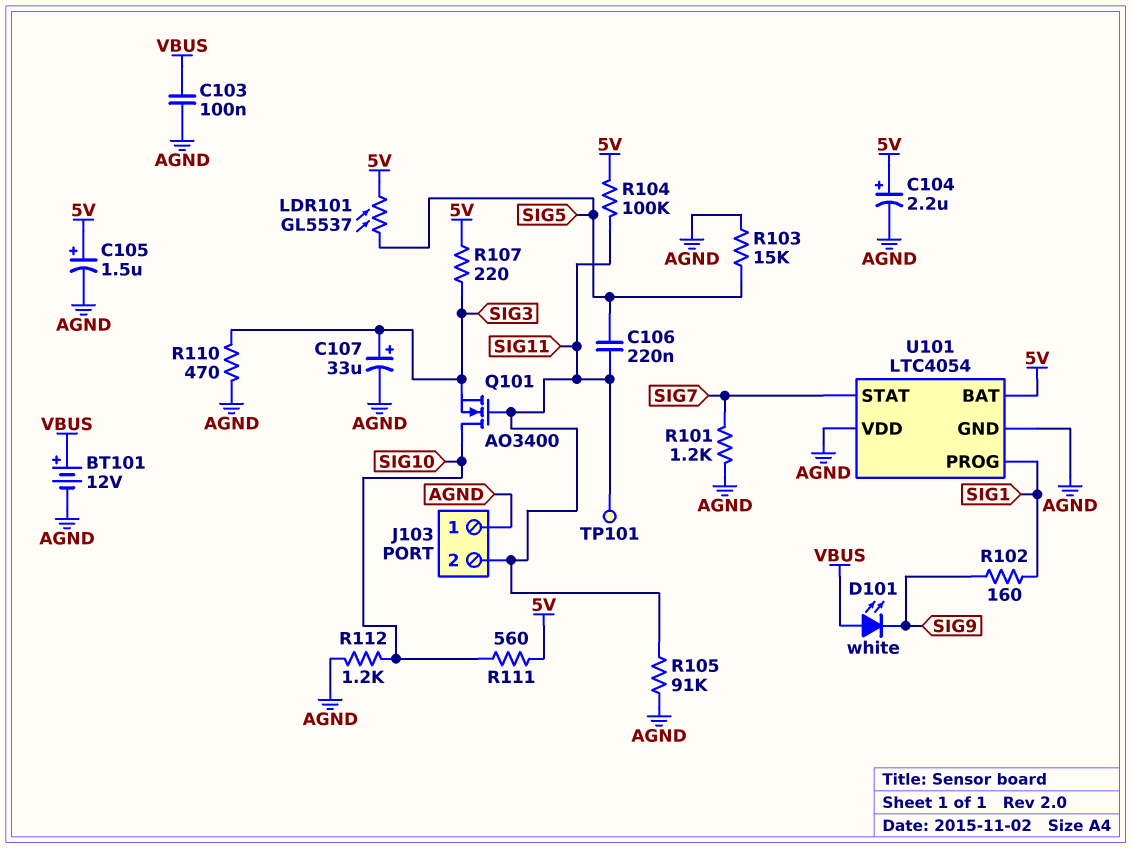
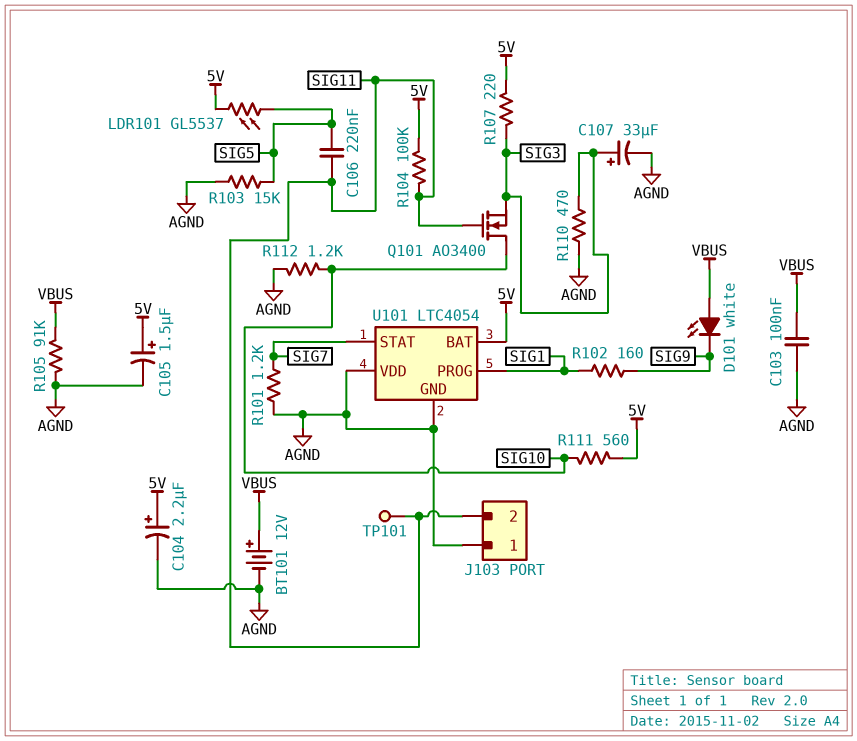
R105: 91k (AGND, SIG11) -> 91k (AGND, VBUS)

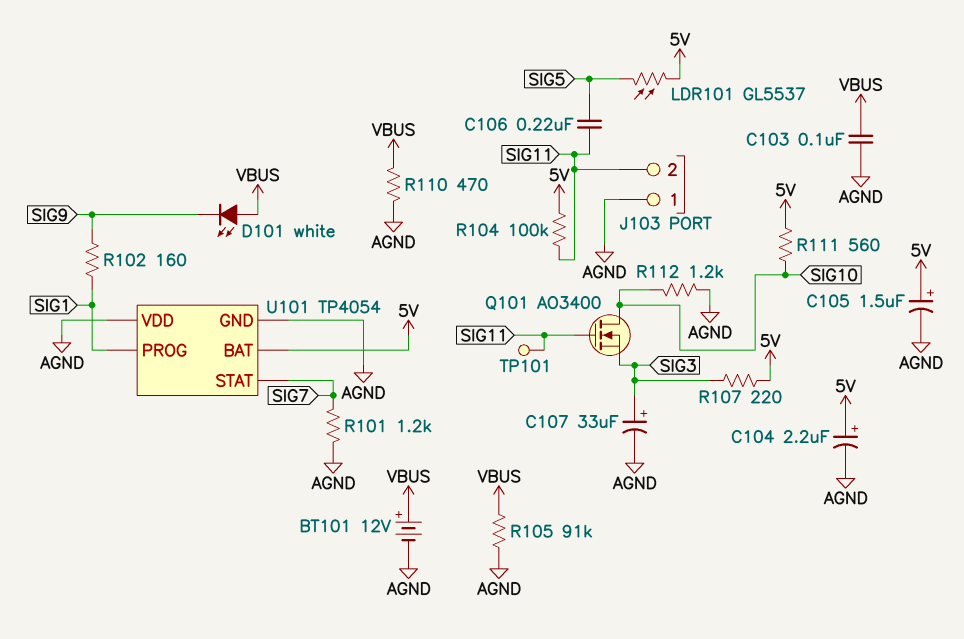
R103: 15k (AGND, SIG5) -> none
R110: 470 (AGND, SIG3) -> 470 (AGND, VBUS)
U101: LTC4054 -> TP4054

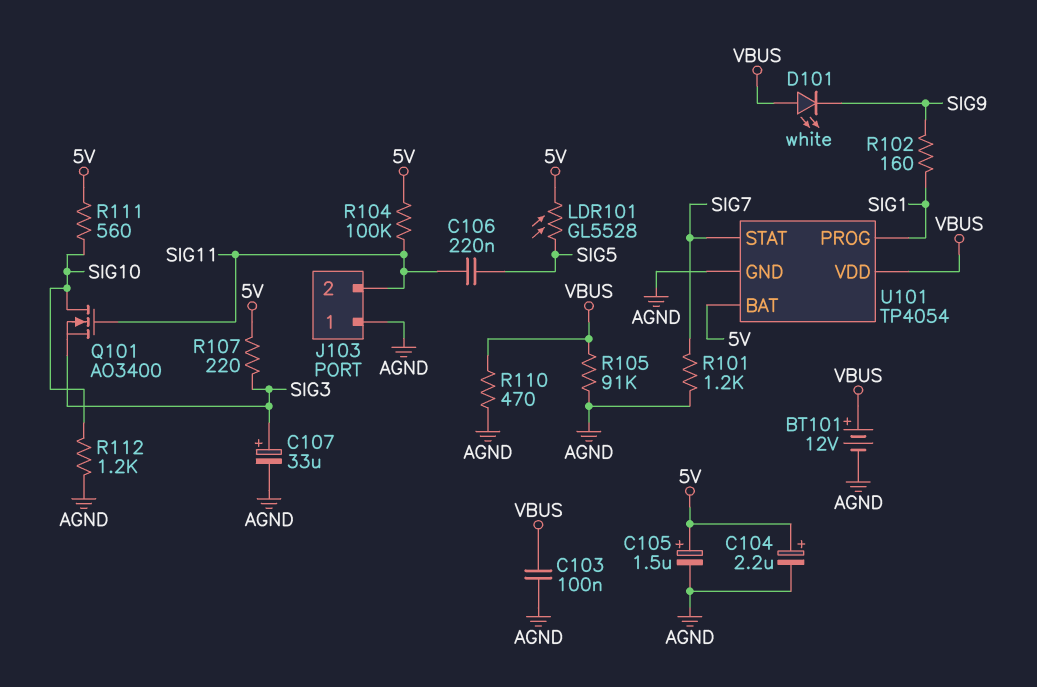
LDR101: GL5537 (5V, SIG5) -> GL5528 (5V, SIG5)
TP101: test point (SIG11) -> none
U101 pin VDD: AGND -> VBUS

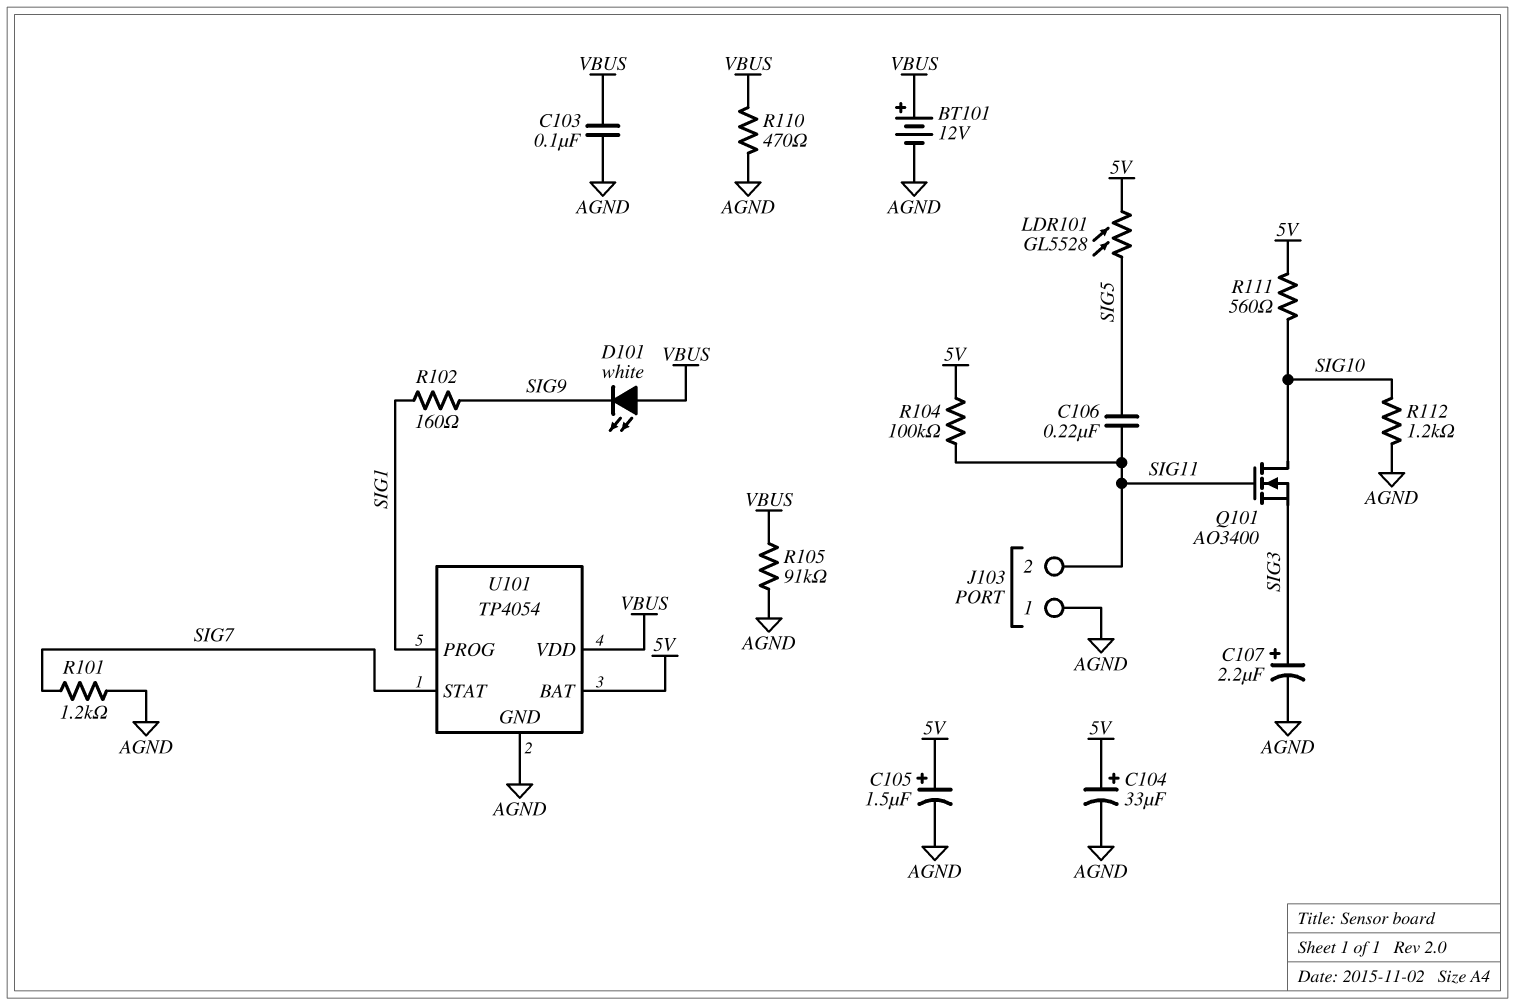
C104: 2.2uF (plus 5V, minus AGND) -> 33uF (plus 5V, minus AGND)
C107: 33uF (plus SIG3, minus AGND) -> 2.2uF (plus SIG3, minus AGND)
R107: 220 (5V, SIG3) -> none

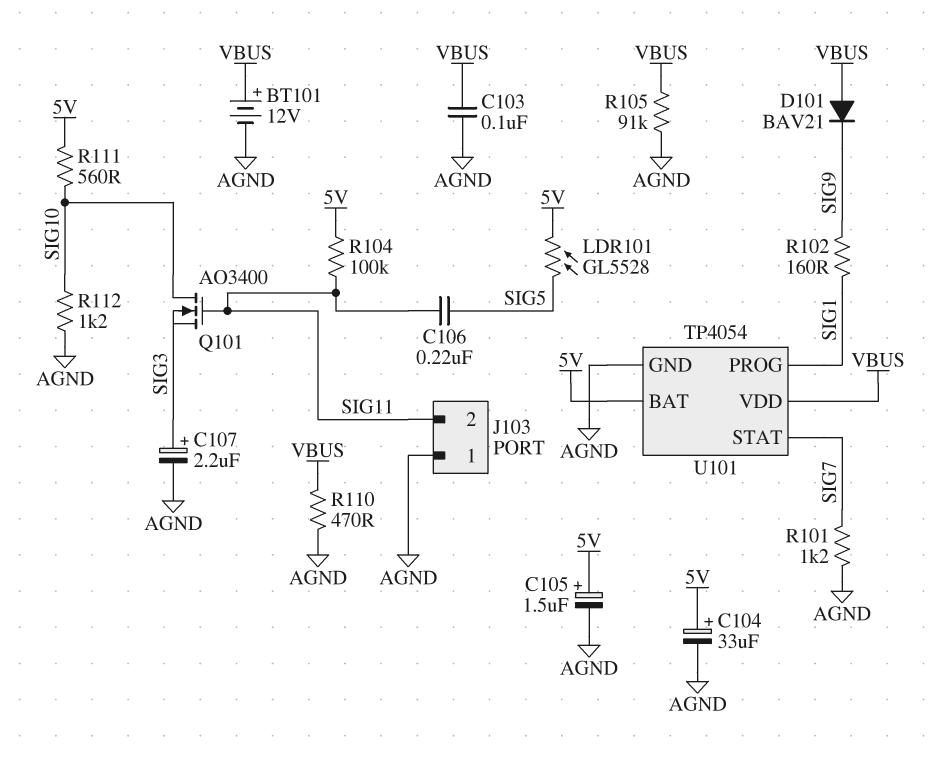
D101: LED white (A VBUS, K SIG9) -> diode BAV21 (A VBUS, K SIG9)

